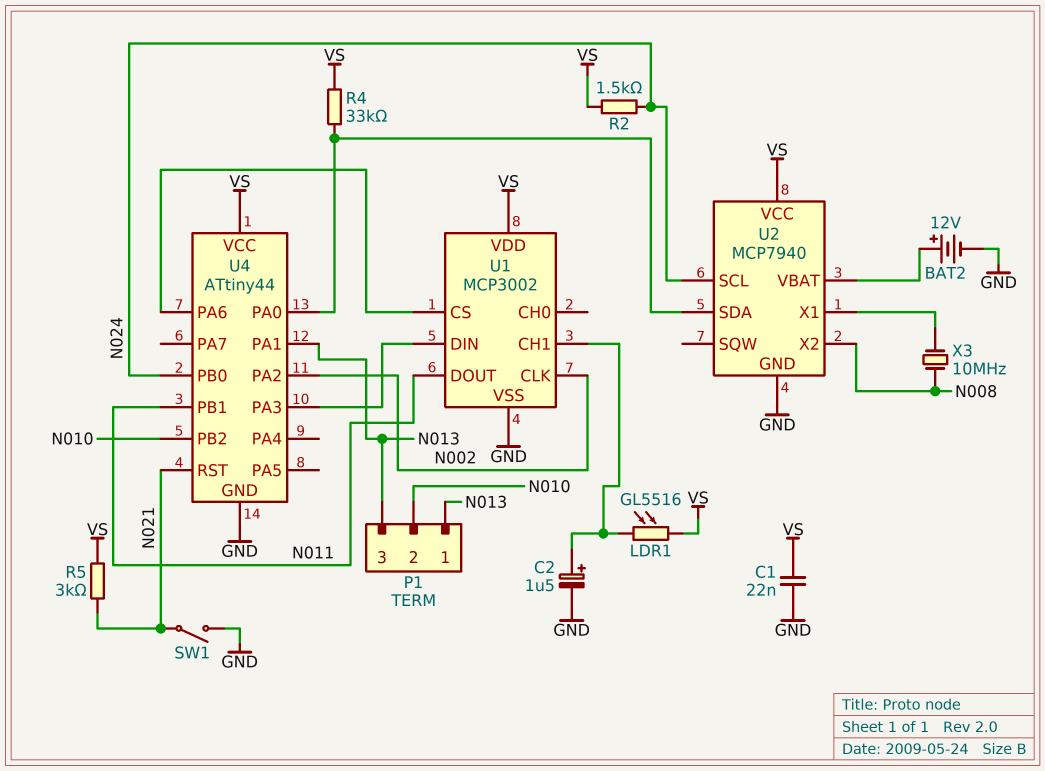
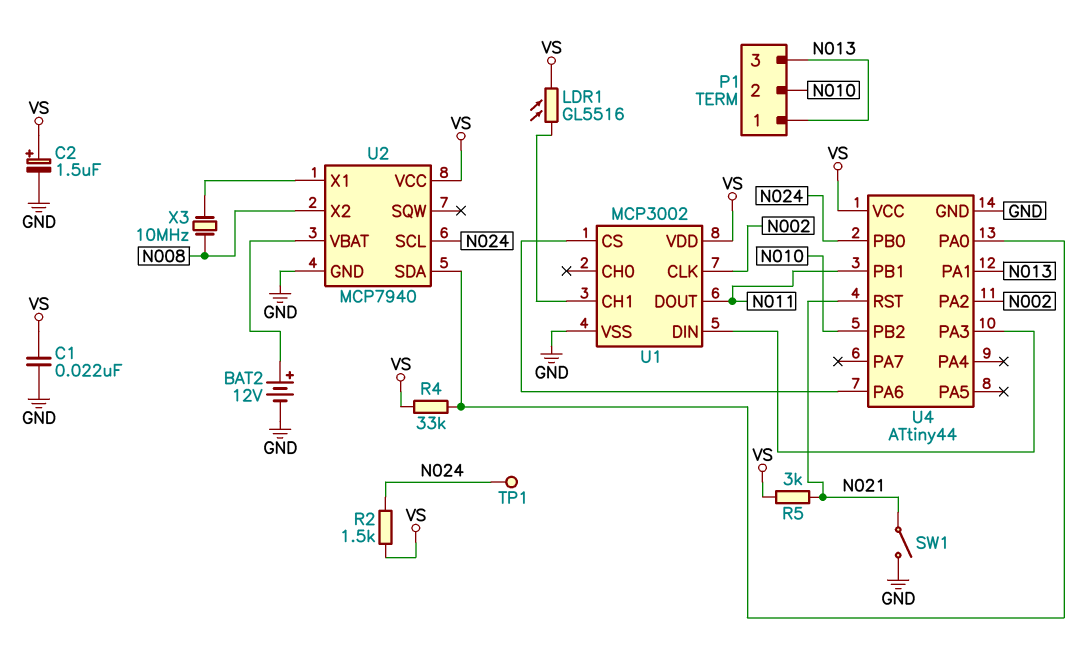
C2: 1.5uF (plus U1/CH1, minus GND) -> 1.5uF (plus VS, minus GND)
TP1: none -> test point (N024)

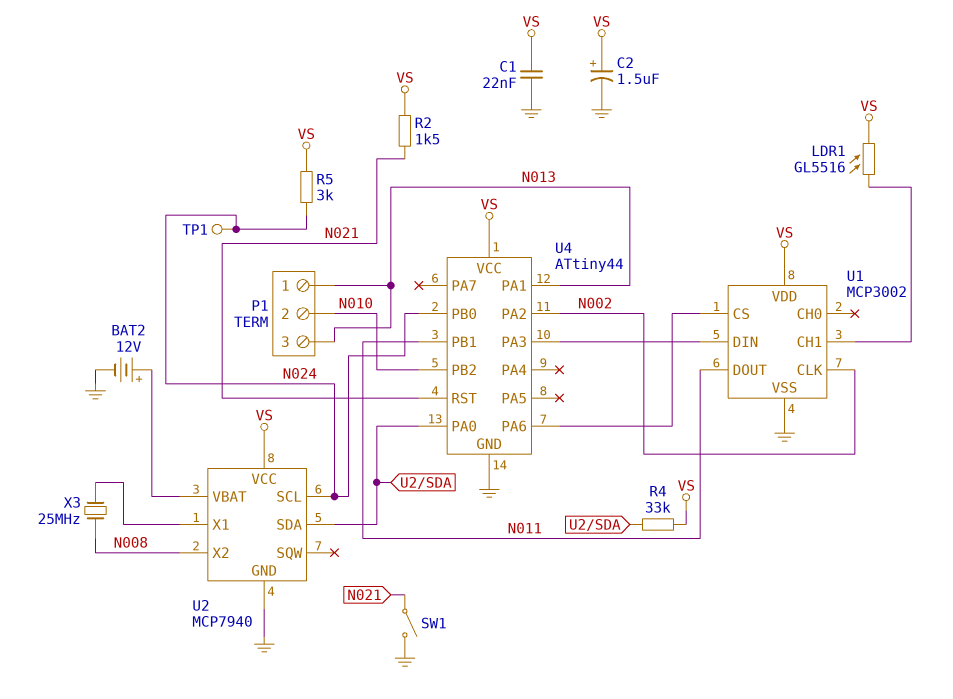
R2: 1.5k (N024, VS) -> 1.5k (N021, VS)
R5: 3k (N021, VS) -> 3k (N024, VS)
X3: 10MHz (N008, U2/X1) -> 25MHz (N008, U2/X1)

